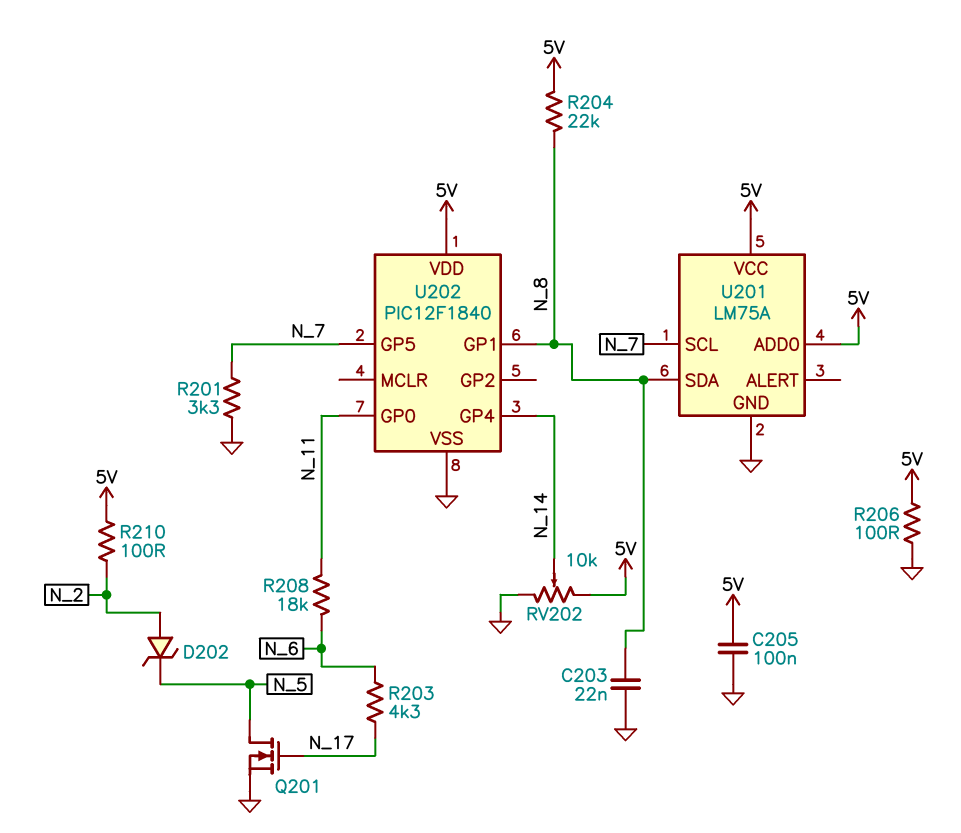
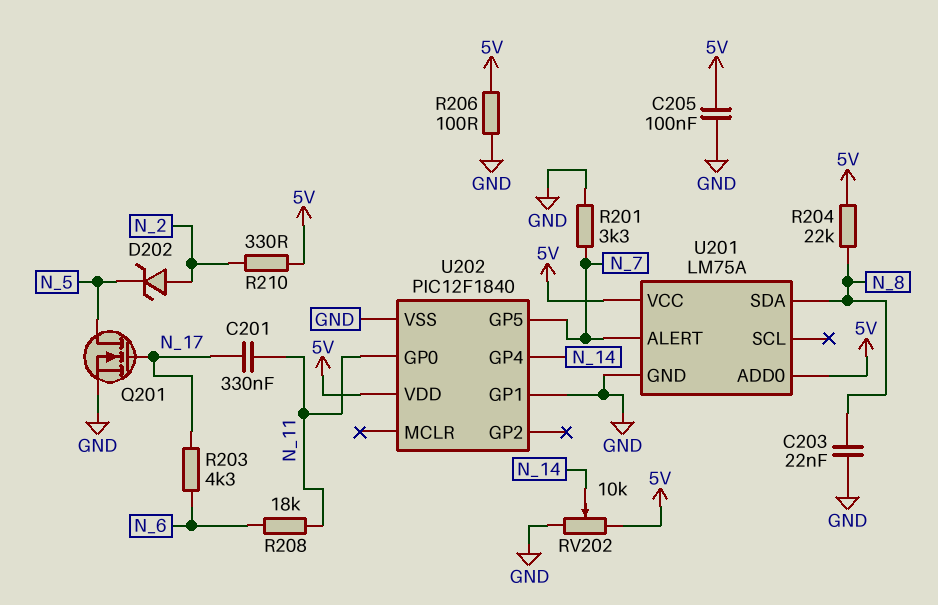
C201: none -> 330nF (N_11, N_17)
R210: 100 (5V, N_2) -> 330 (5V, N_2)
U201 pin ALERT: none -> N_7
U201 pin SCL: N_7 -> none
U202 pin GP1: N_8 -> GND

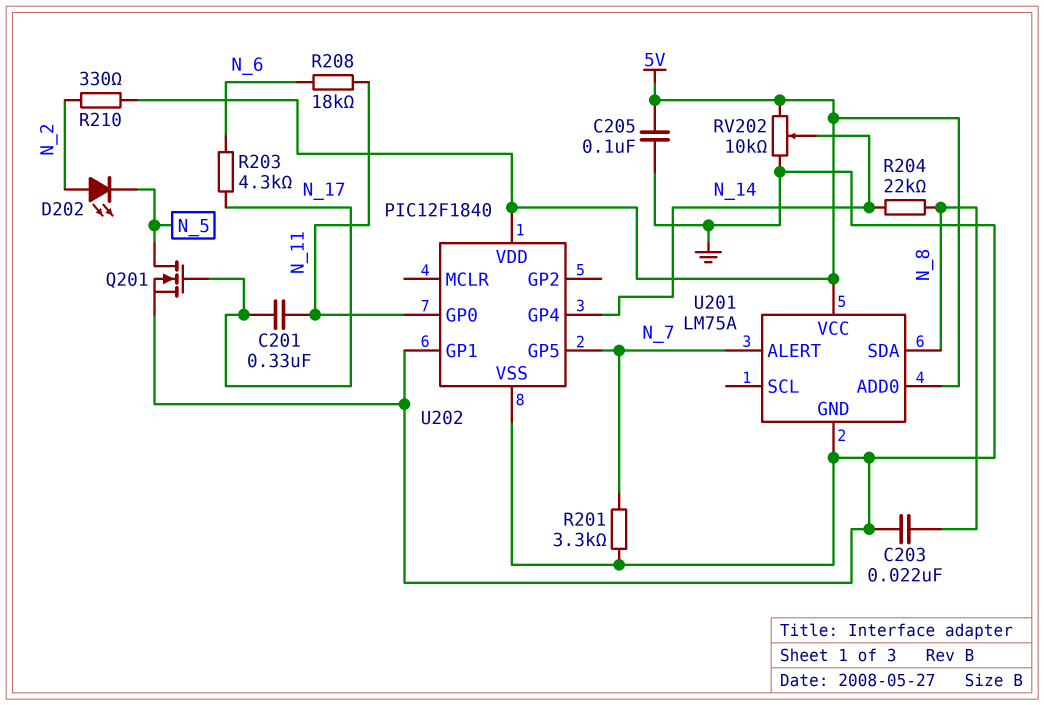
D202: zener (A N_2, K N_5) -> LED (A N_2, K N_5)
R204: 22k (5V, N_8) -> 22k (N_8, N_14)
R206: 100 (5V, GND) -> none

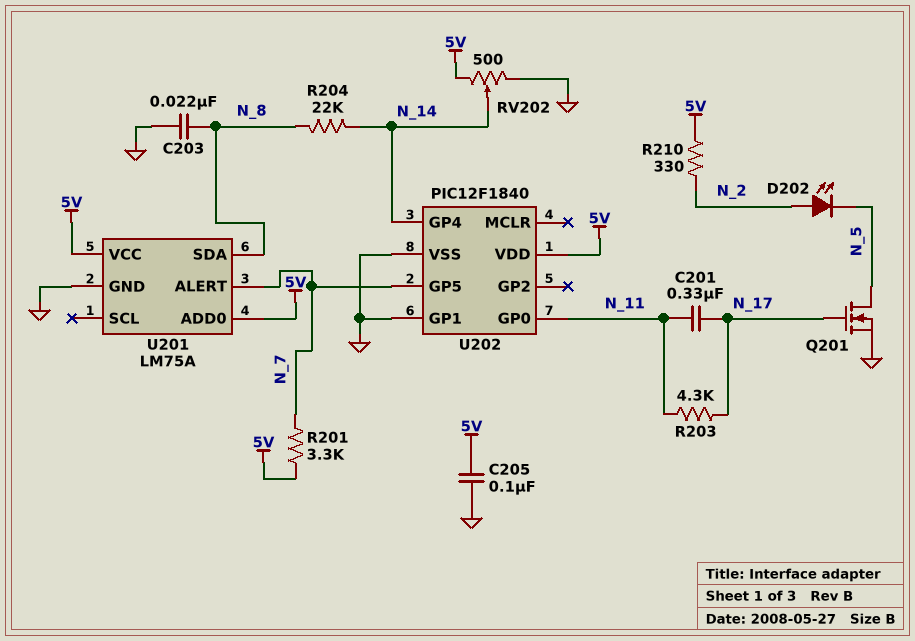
R201: 3.3k (GND, N_7) -> 3.3k (5V, N_7)
R203: 4.3k (N_6, N_17) -> 4.3k (N_11, N_17)
R208: 18k (N_6, N_11) -> none
RV202: 10k (5V, GND, wiper N_14) -> 500 (5V, GND, wiper N_14)

